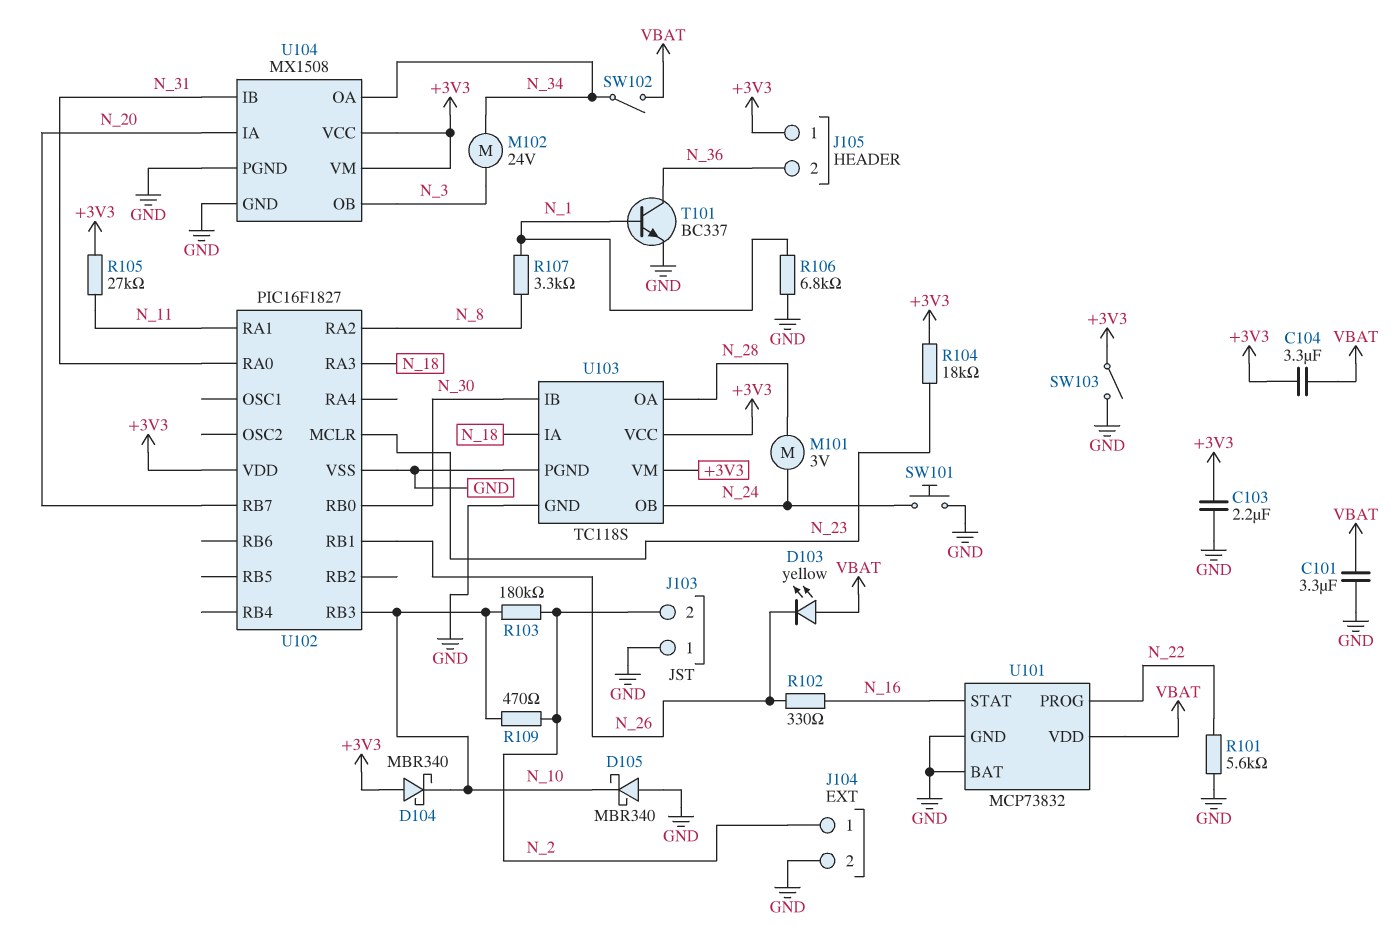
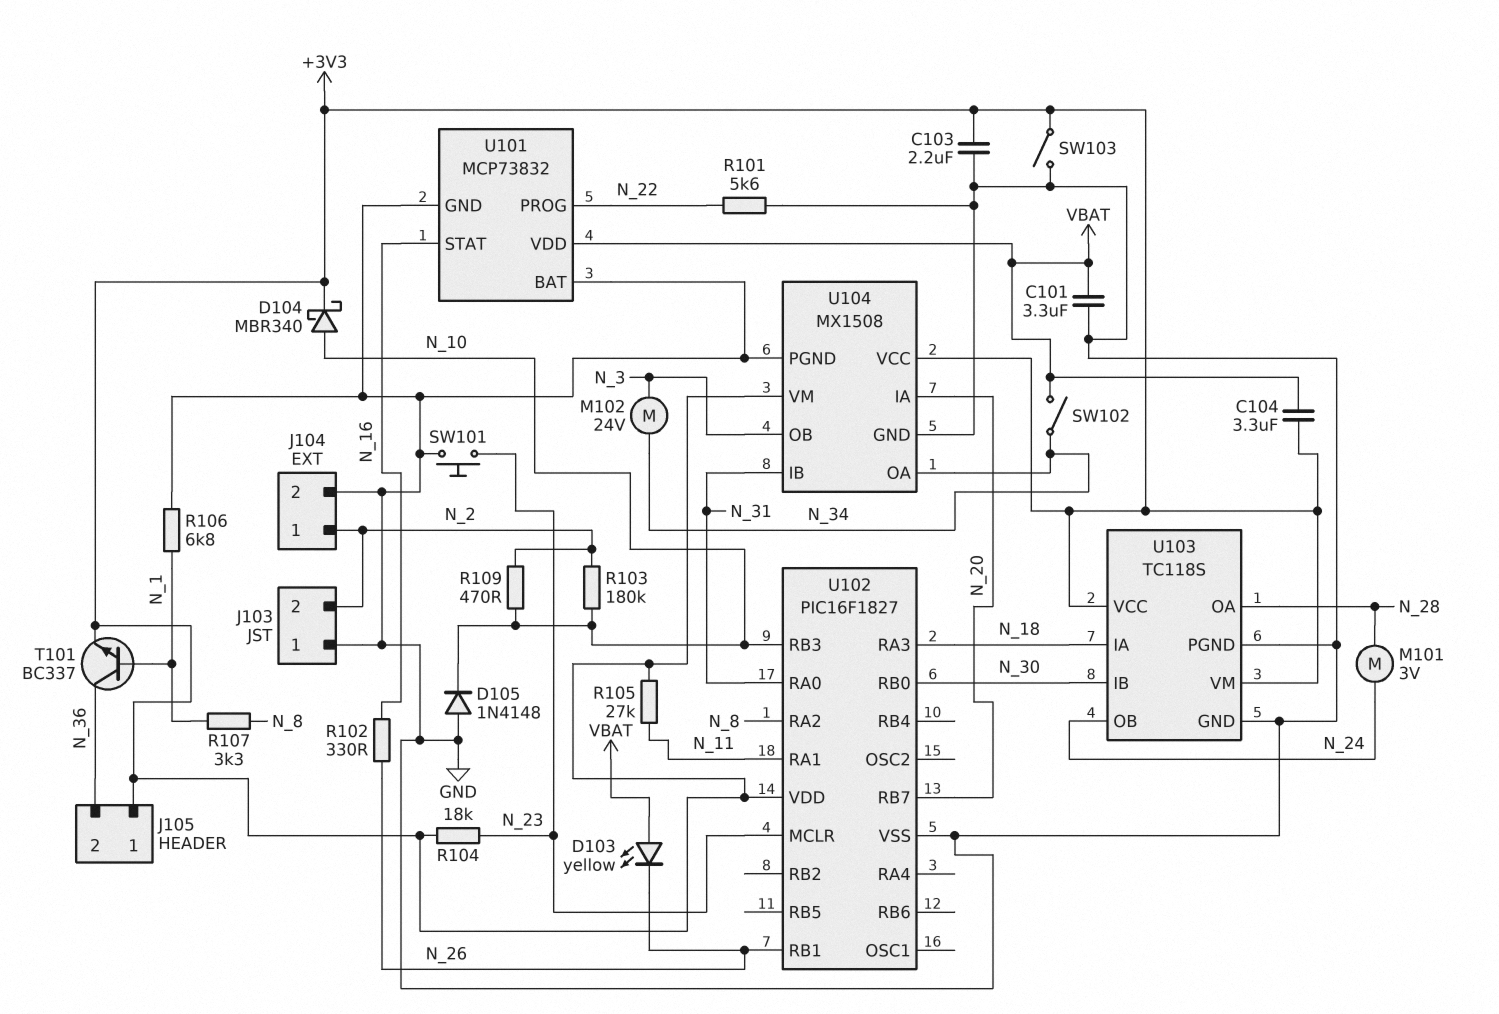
D104: schottky MBR340 (A +3V3, K N_10) -> schottky MBR340 (A N_10, K +3V3)
D105: schottky MBR340 (A GND, K N_10) -> diode 1N4148 (A GND, K N_10)
SW101: button (GND, N_24) -> button (GND, N_23)
T101: NPN BC337 (B N_1, C N_36, E GND) -> NPN BC337 (B N_1, C N_36, E +3V3)

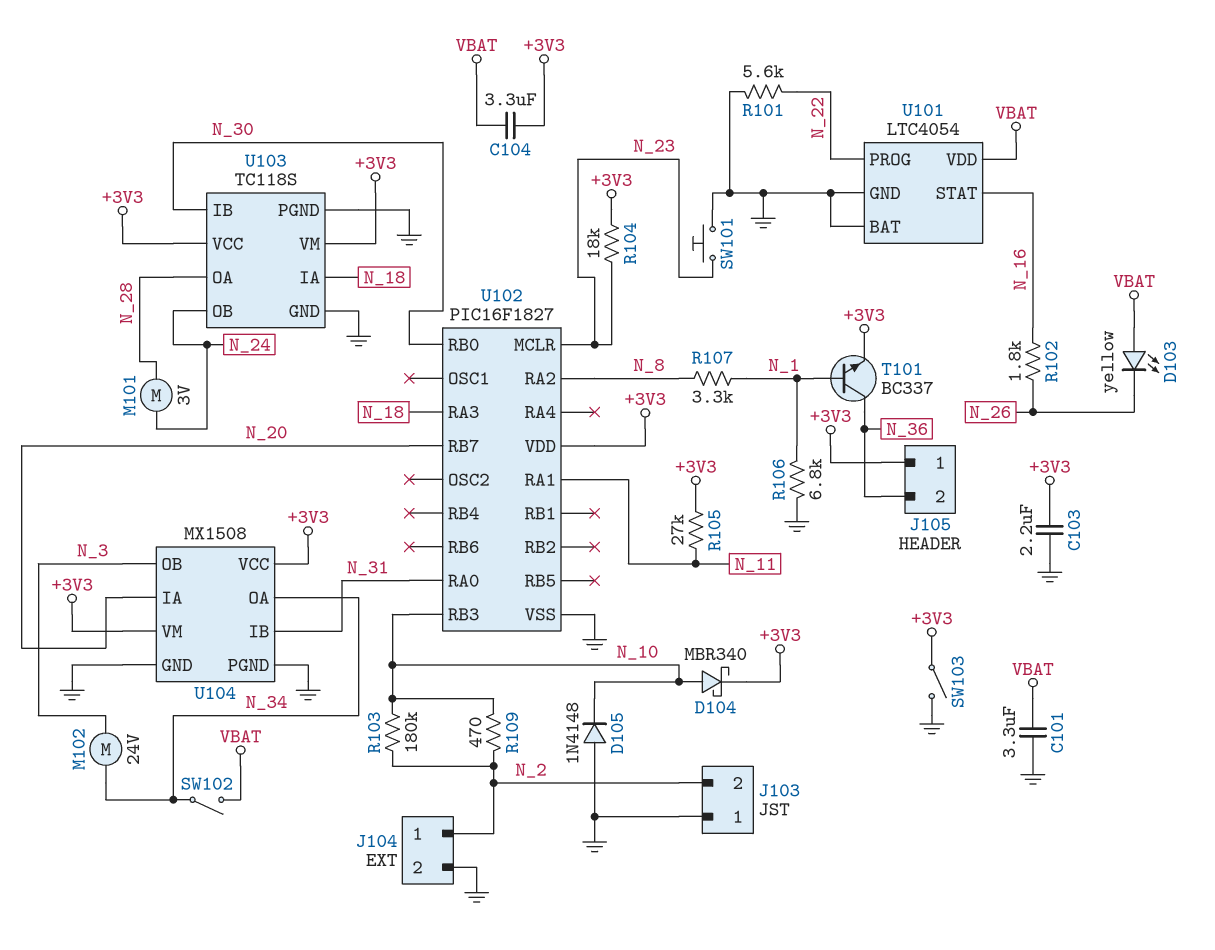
R102: 330 (N_16, N_26) -> 1.8k (N_16, N_26)
U101: MCP73832 -> LTC4054
U102 pin RB1: N_26 -> none

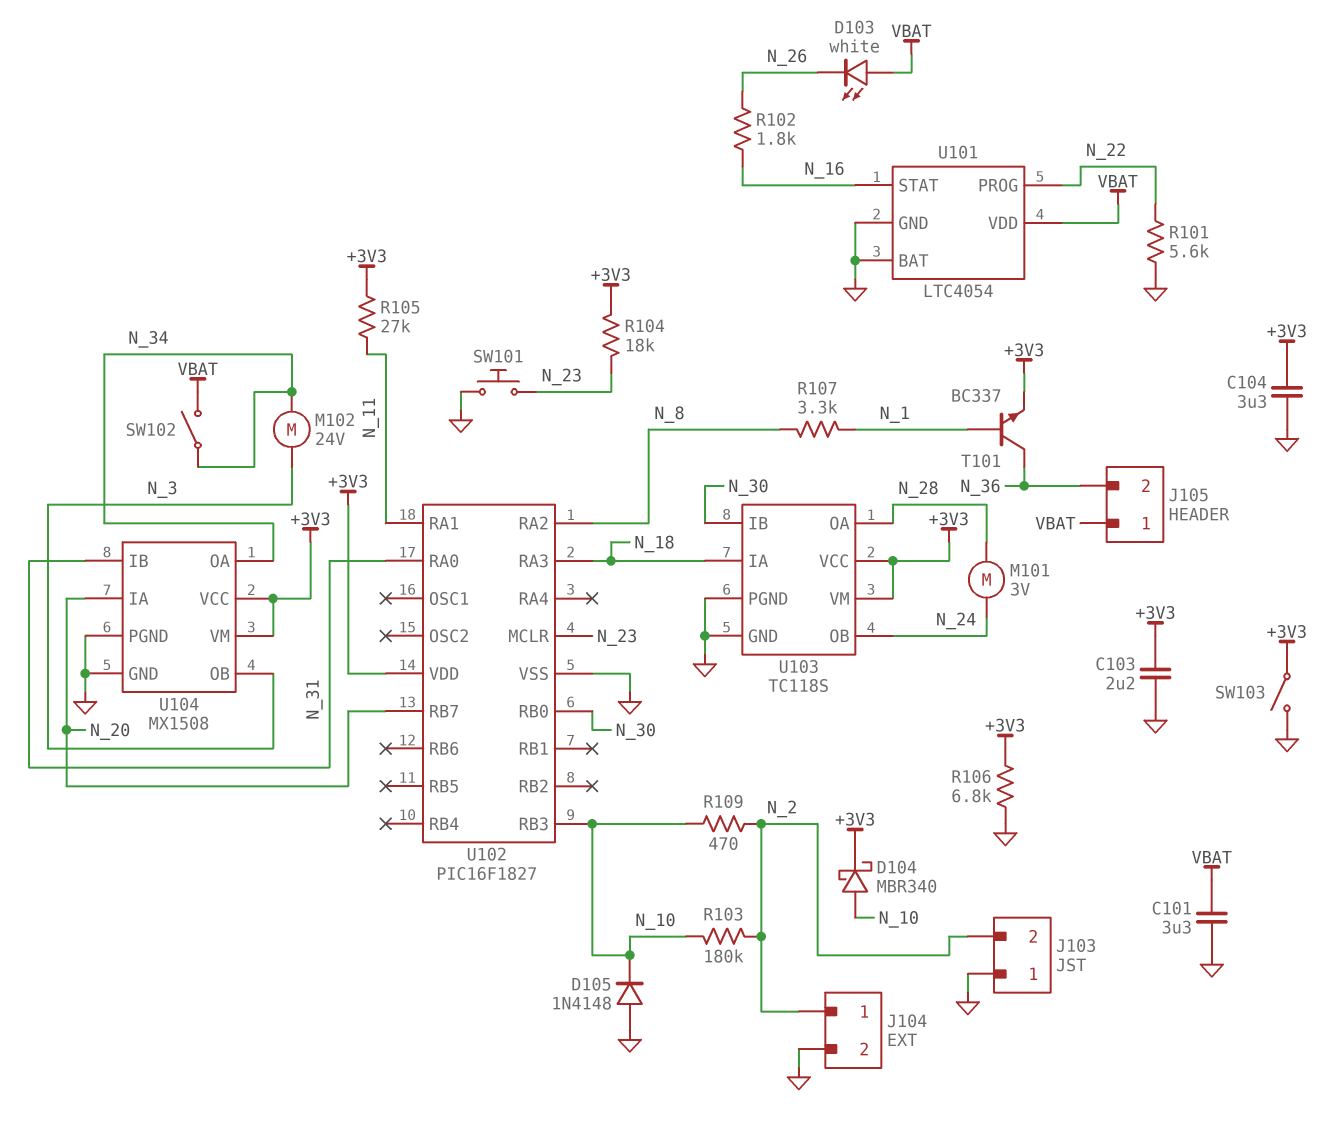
C104: 3.3uF (+3V3, VBAT) -> 3.3uF (+3V3, GND)
D103: LED yellow (A VBAT, K N_26) -> LED white (A VBAT, K N_26)
J105 pin 1: +3V3 -> VBAT
R106: 6.8k (GND, N_1) -> 6.8k (+3V3, GND)

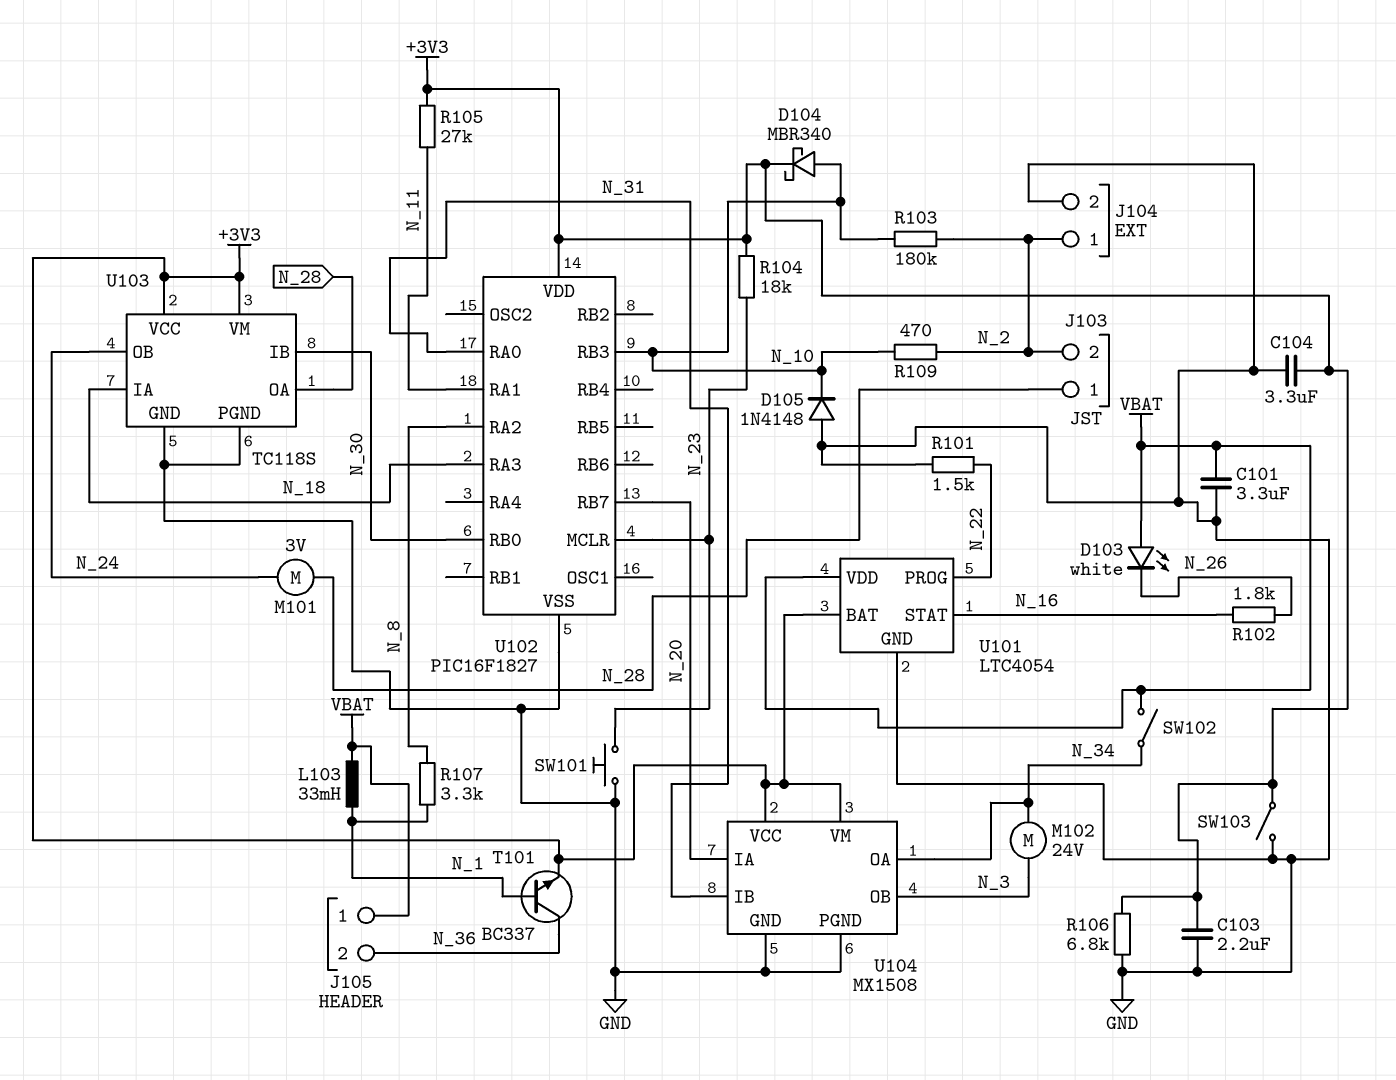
J103 pin 1: GND -> N_28
L103: none -> 33mH (N_1, VBAT)
R101: 5.6k (GND, N_22) -> 1.5k (GND, N_22)
U101 pin BAT: GND -> +3V3

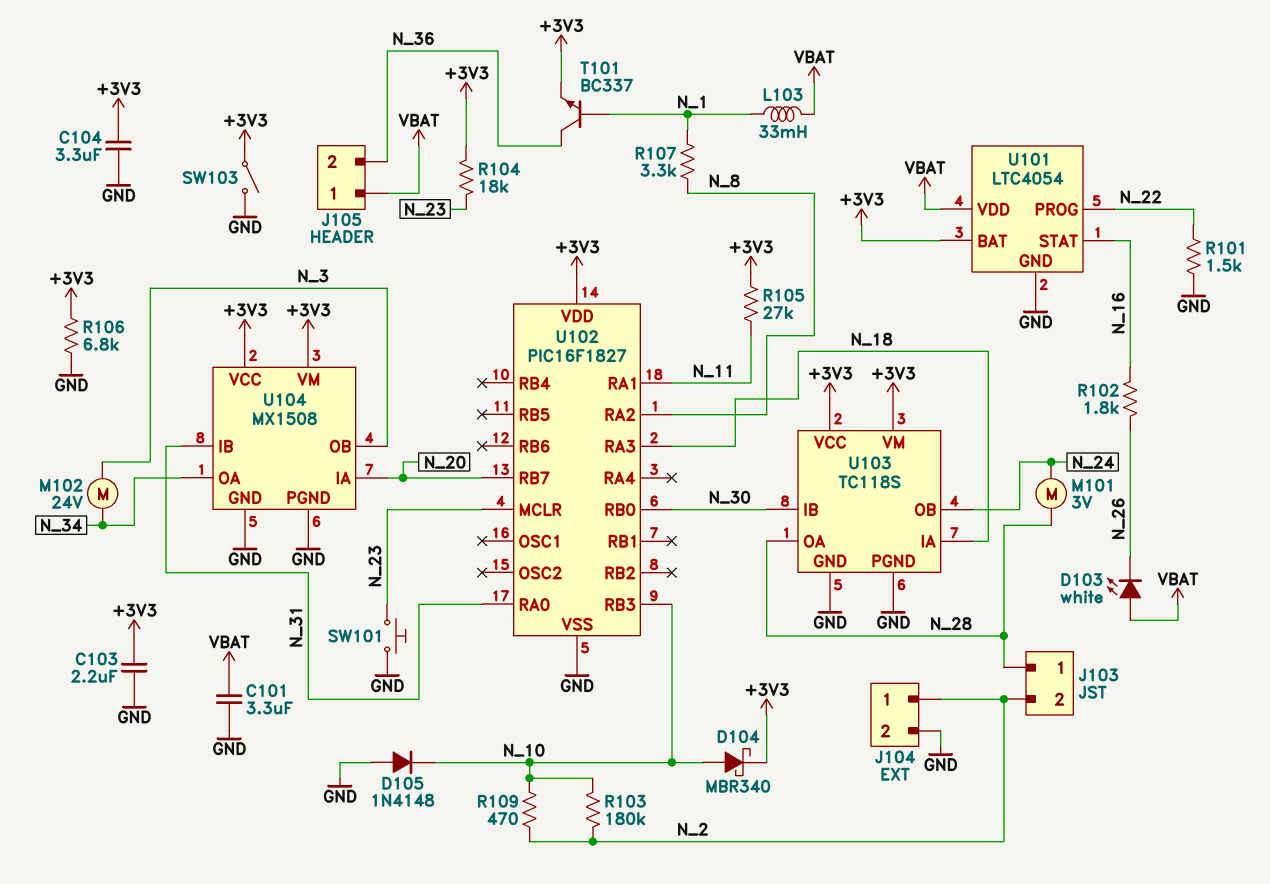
SW102: switch (N_34, VBAT) -> none

